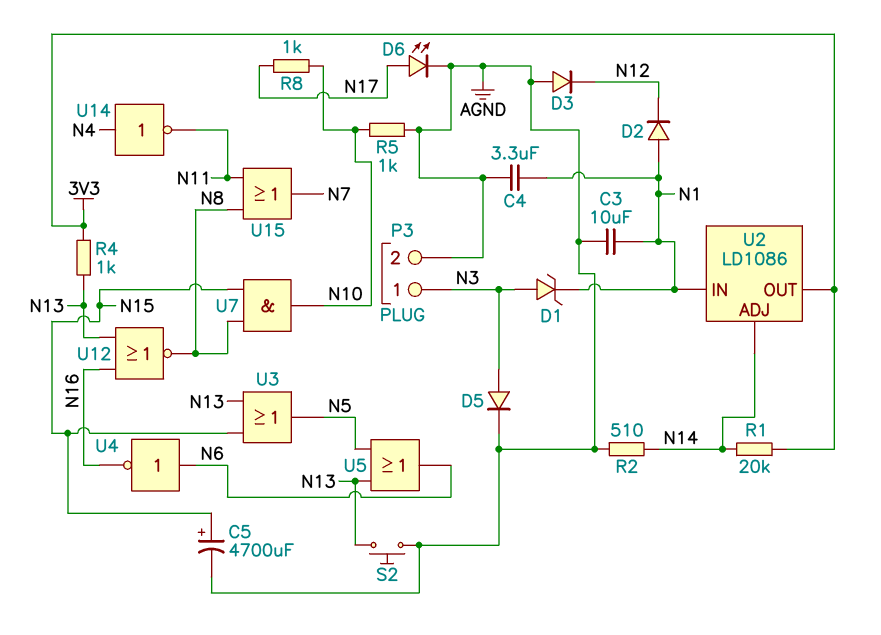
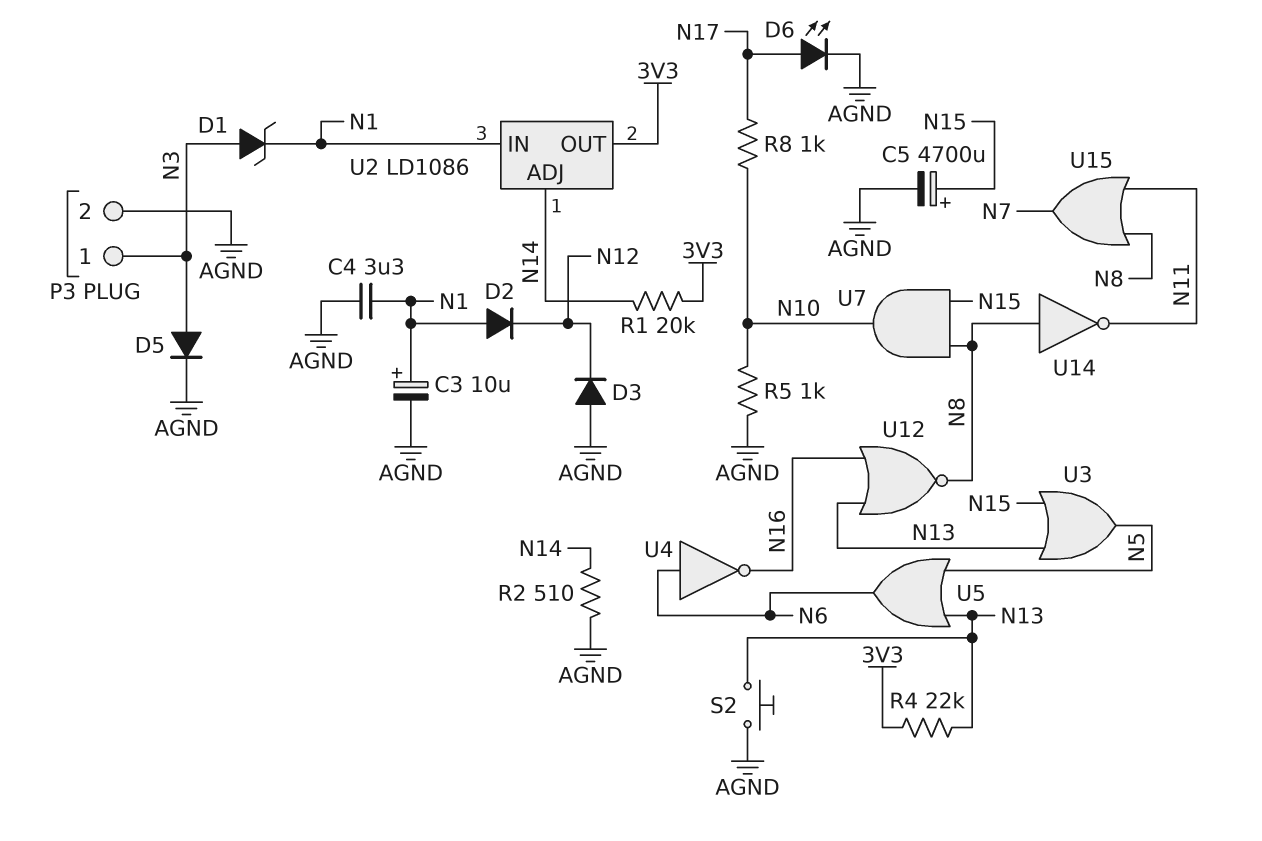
C3: 10uF (AGND, N1) -> 10uF (plus N1, minus AGND)
R4: 1k (3V3, N13) -> 22k (3V3, N13)
U14: NOT (in N4, out N11) -> NOT (in N8, out N11)

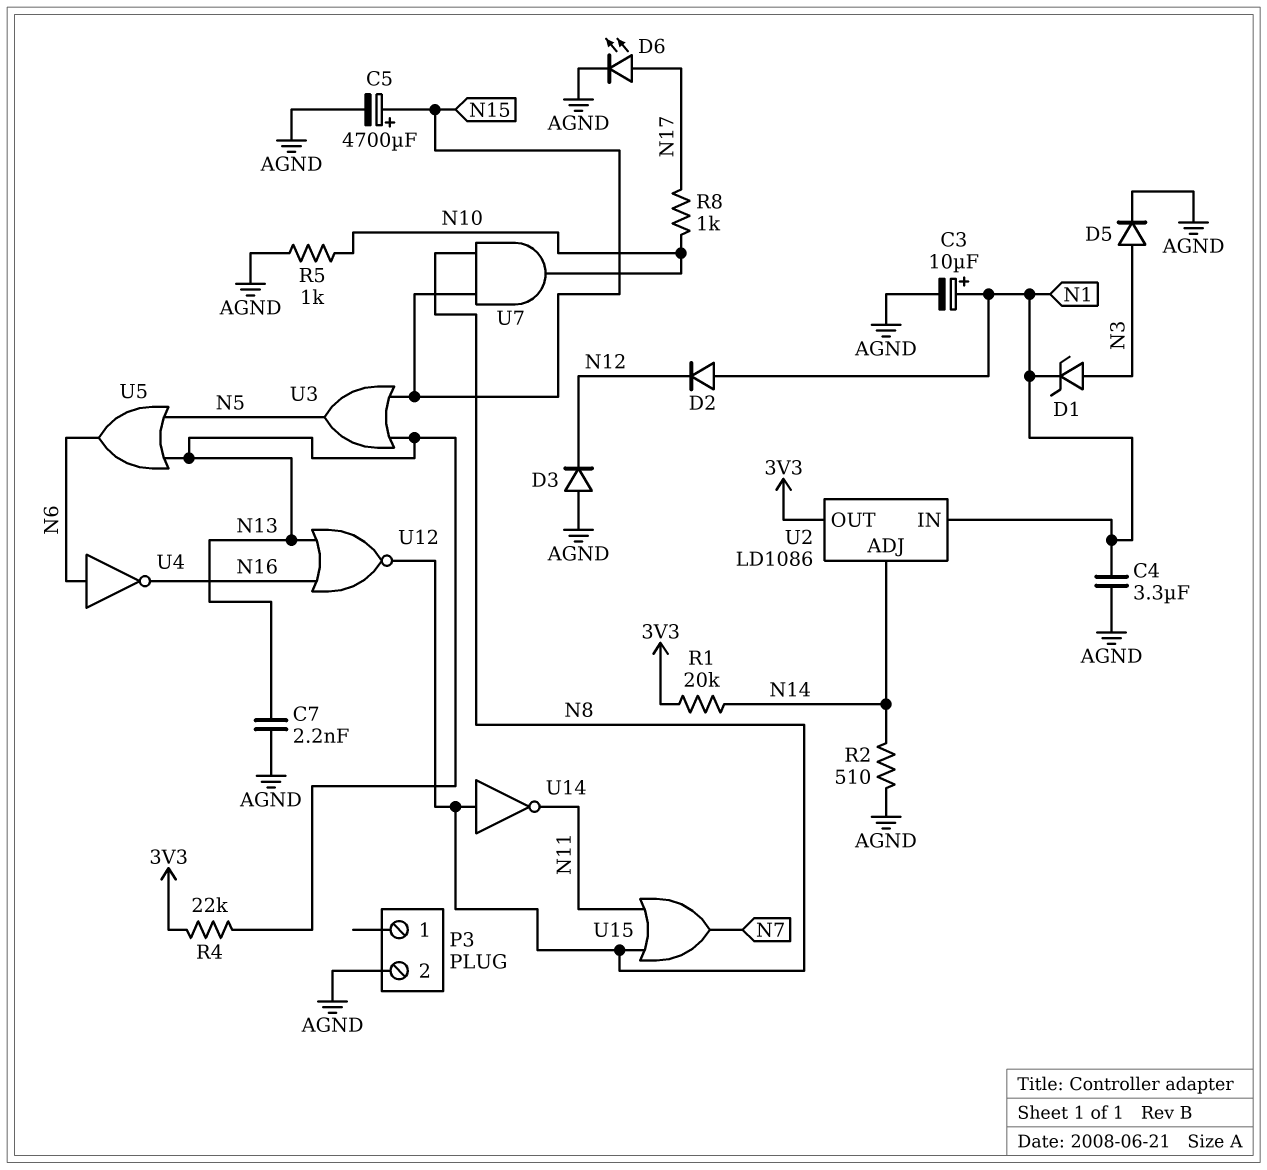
C7: none -> 2.2nF (AGND, N13)
P3 pin 1: N3 -> none
S2: button (AGND, N13) -> none

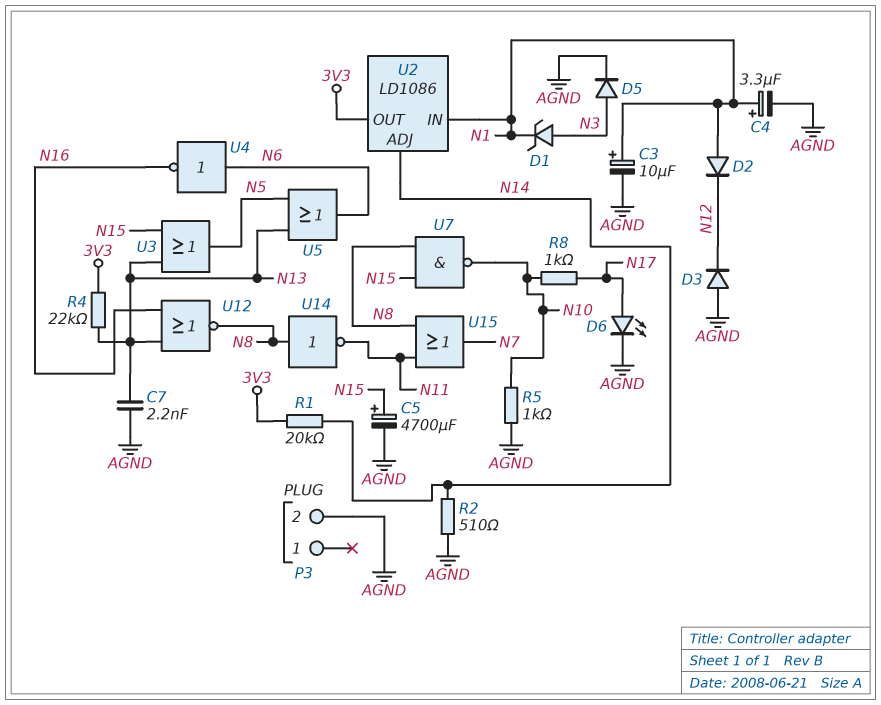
C4: 3.3uF (AGND, N1) -> 3.3uF (plus N1, minus AGND)
U7: AND (in N8, in N15, out N10) -> NAND (in N8, in N15, out N10)

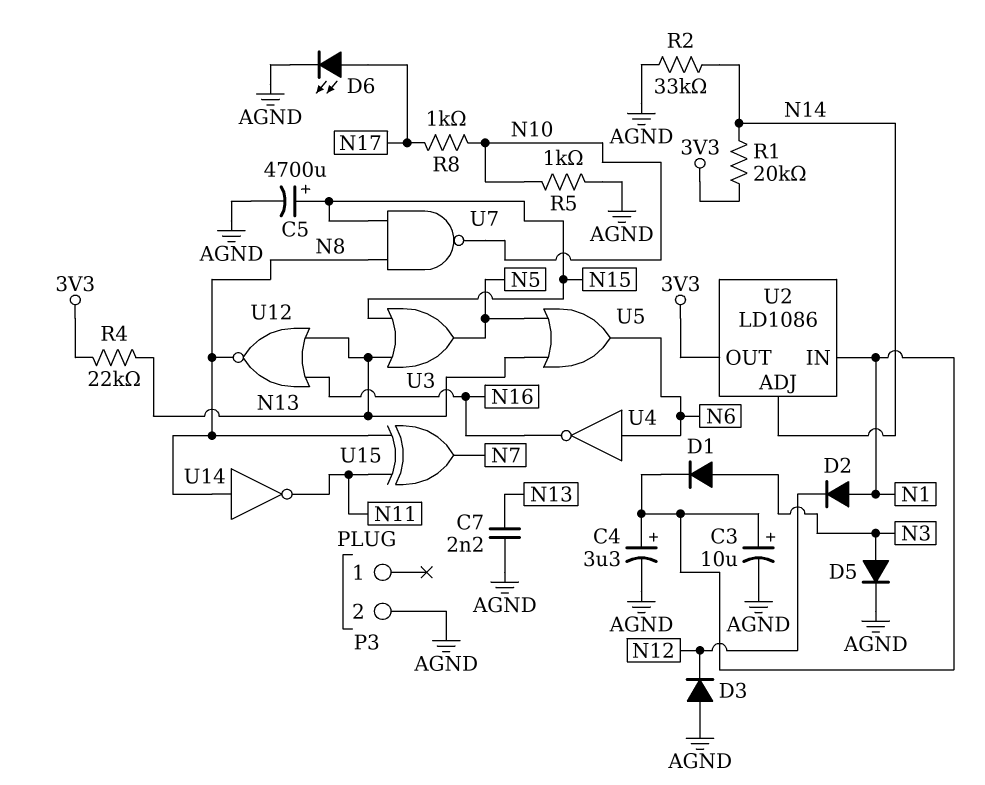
D1: zener (A N3, K N1) -> diode (A N3, K N1)
R2: 510 (AGND, N14) -> 33k (AGND, N14)
U15: OR (in N8, in N11, out N7) -> XOR (in N8, in N11, out N7)

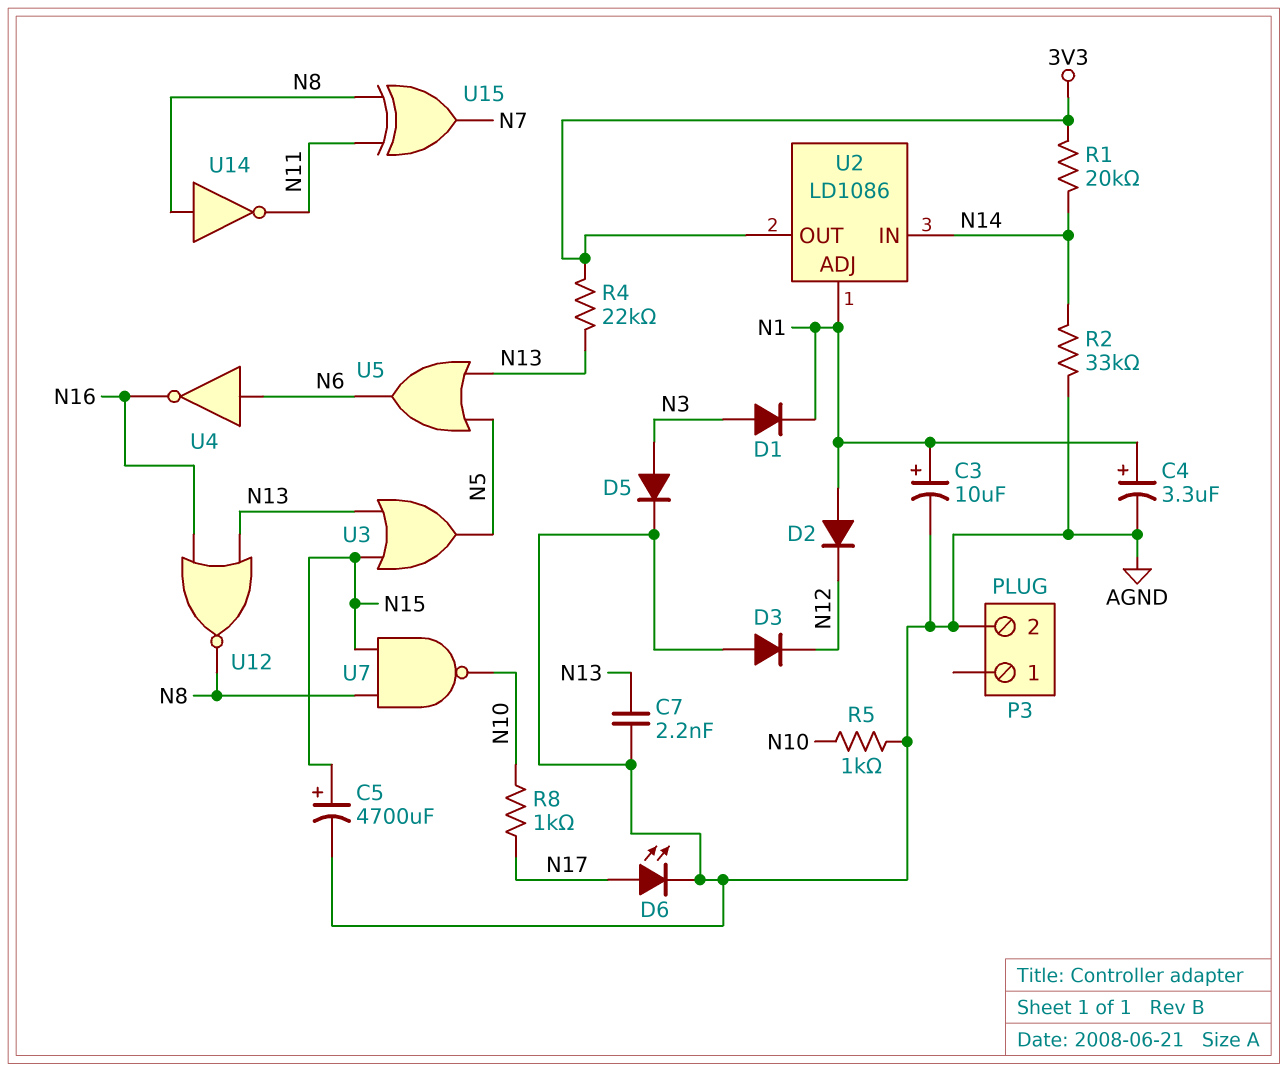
U2 pin ADJ: N14 -> N1
U2 pin IN: N1 -> N14

